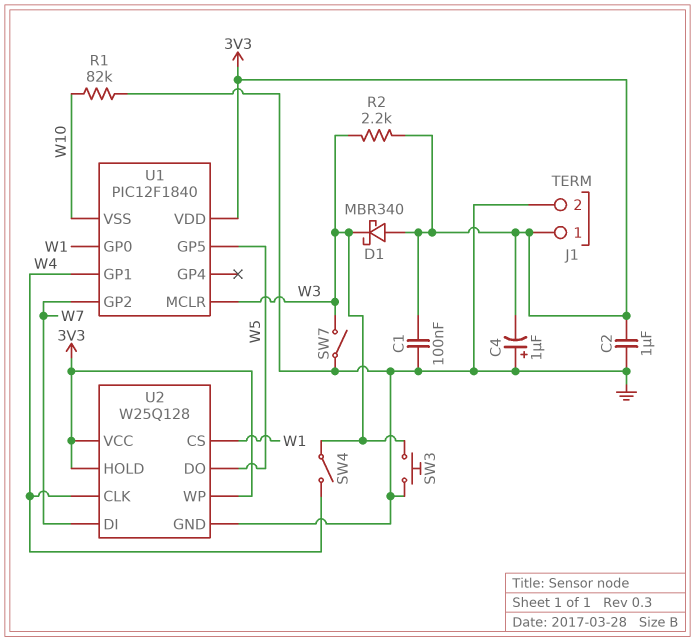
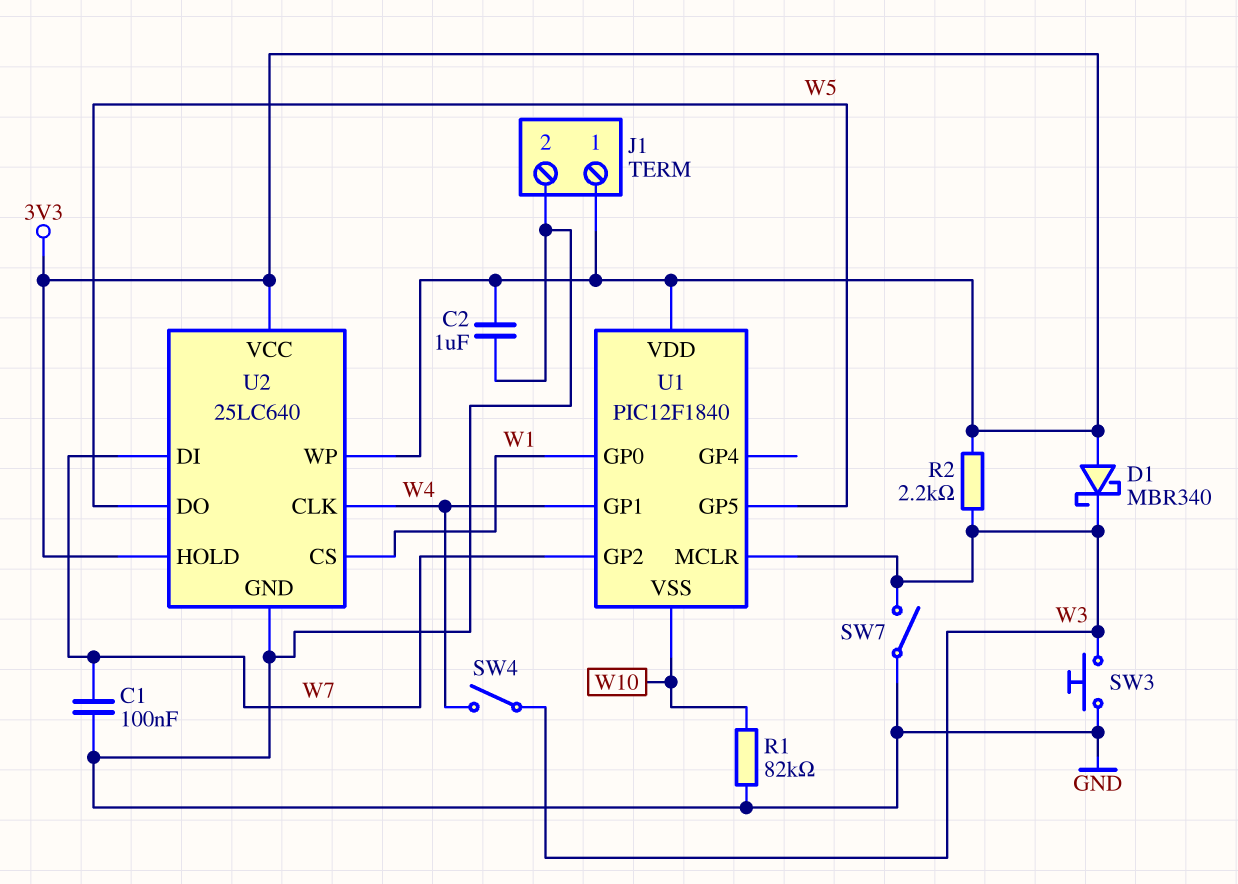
C1: 100nF (3V3, GND) -> 100nF (GND, W7)
C4: 1uF (plus GND, minus 3V3) -> none
U2: W25Q128 -> 25LC640

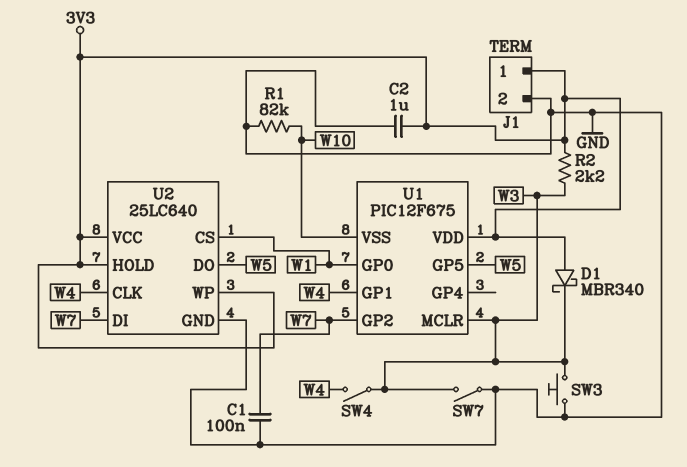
U1: PIC12F1840 -> PIC12F675

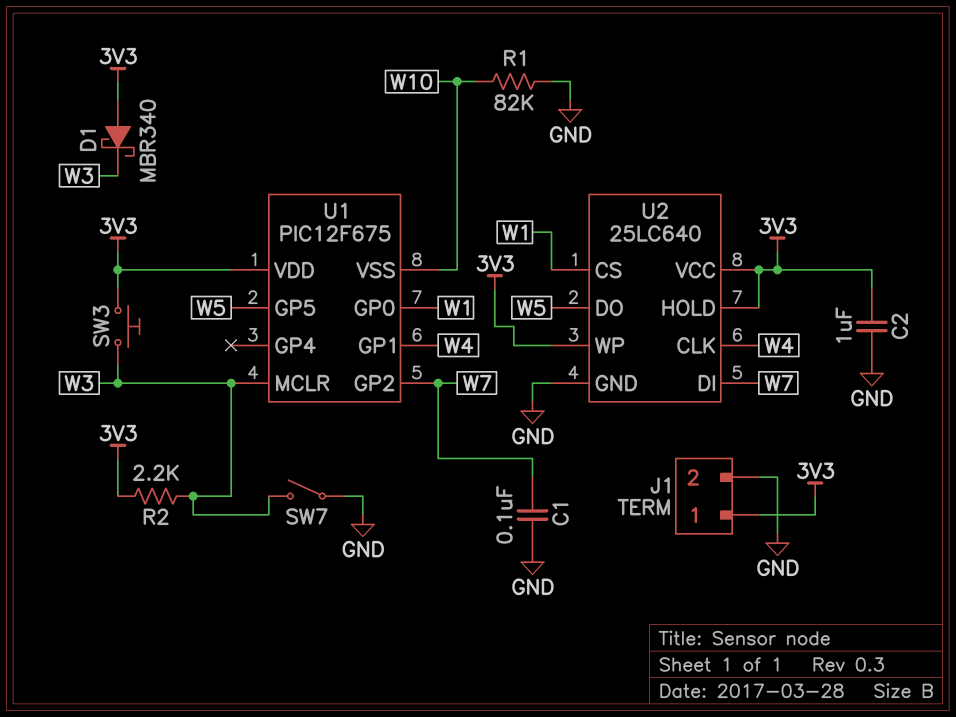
SW3: button (GND, W3) -> button (3V3, W3)
SW4: switch (W3, W4) -> none

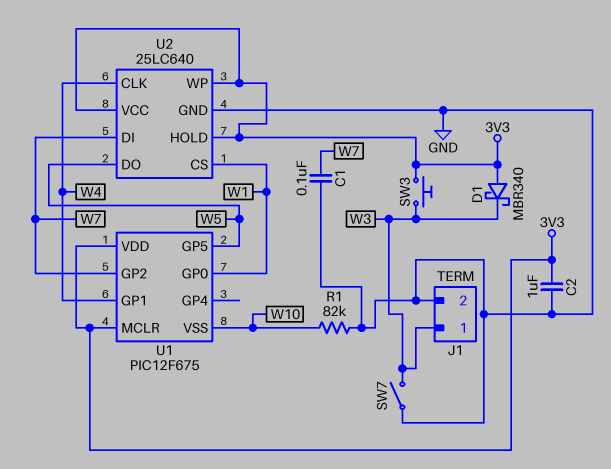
J1 pin 1: 3V3 -> W3
R2: 2.2k (3V3, W3) -> none
U1 pin MCLR: W3 -> 3V3

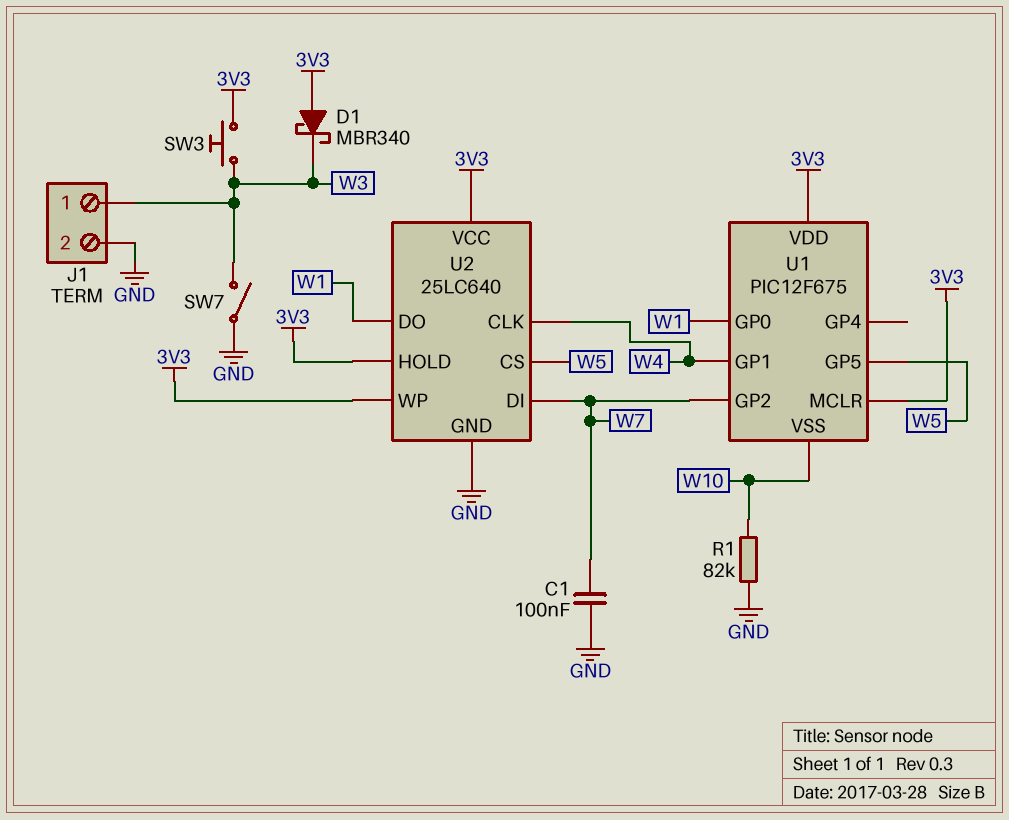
C2: 1uF (3V3, GND) -> none
U2 pin CS: W1 -> W5
U2 pin DO: W5 -> W1

